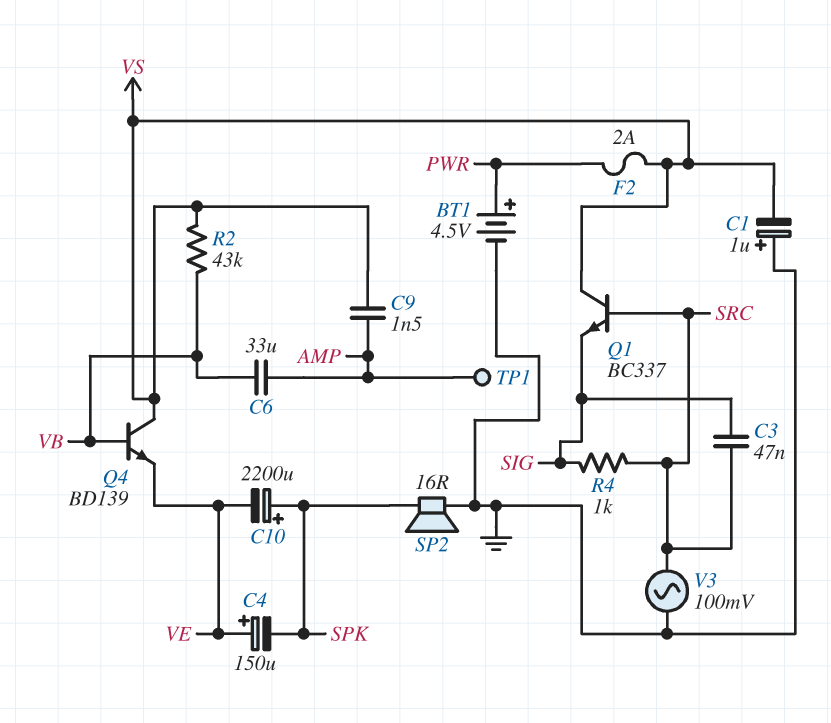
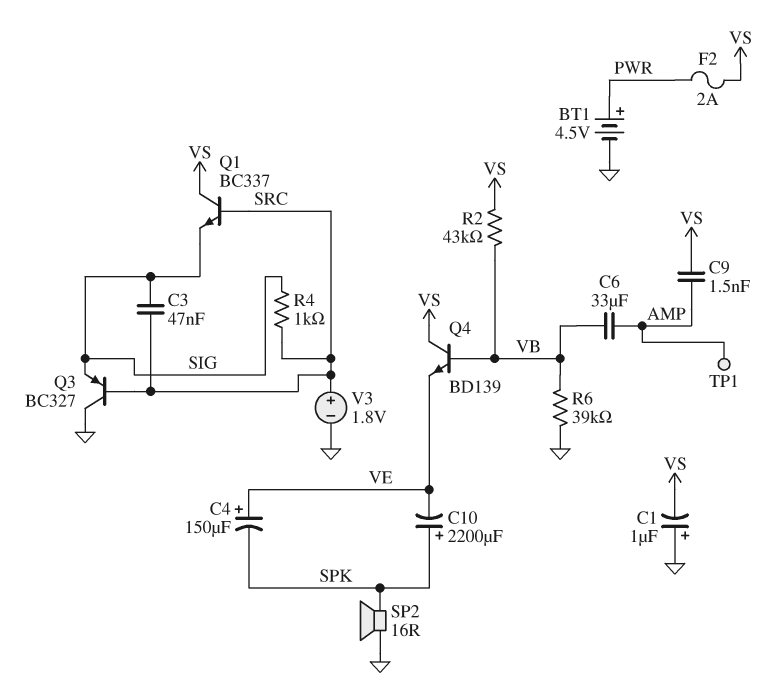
Q3: none -> PNP BC327 (B SRC, C GND, E SIG)
R6: none -> 39k (GND, VB)
V3: AC 100mV (GND, SRC) -> 1.8V (plus SRC, minus GND)

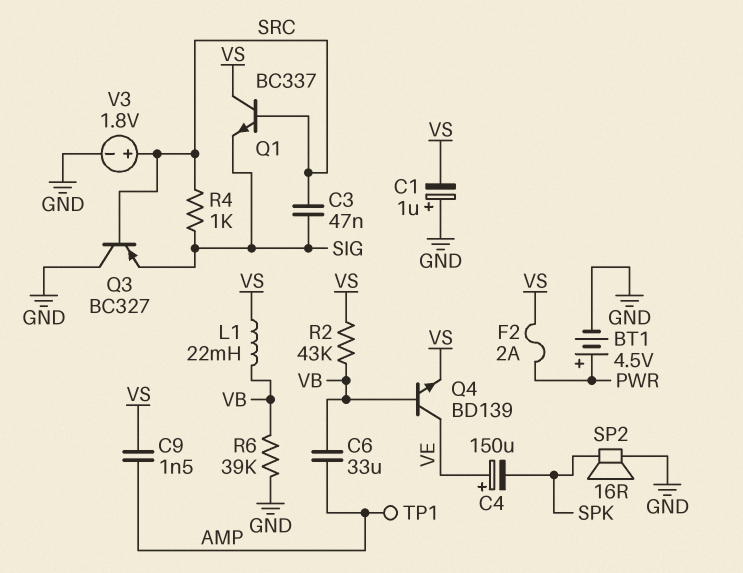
C10: 2200uF (plus SPK, minus VE) -> none
L1: none -> 22mH (VB, VS)
Q4: NPN BD139 (B VB, C VS, E VE) -> NPN BD139 (B VB, C VE, E VS)

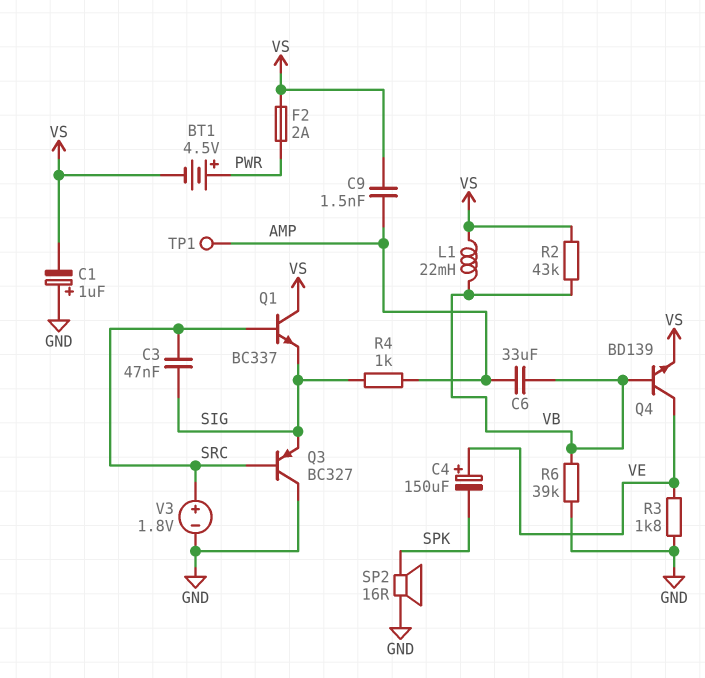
BT1: 4.5V (plus PWR, minus GND) -> 4.5V (plus PWR, minus VS)
R3: none -> 1.8k (GND, VE)
R4: 1k (SIG, SRC) -> 1k (AMP, SIG)

